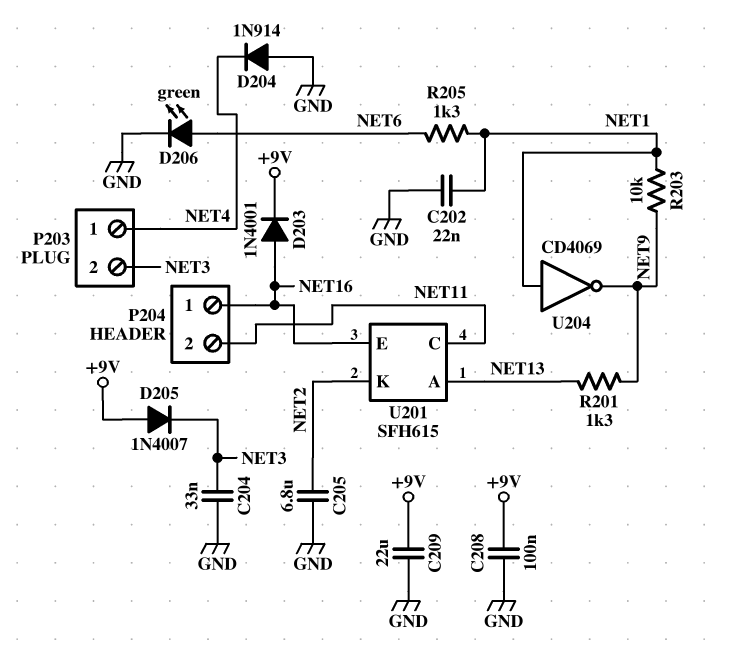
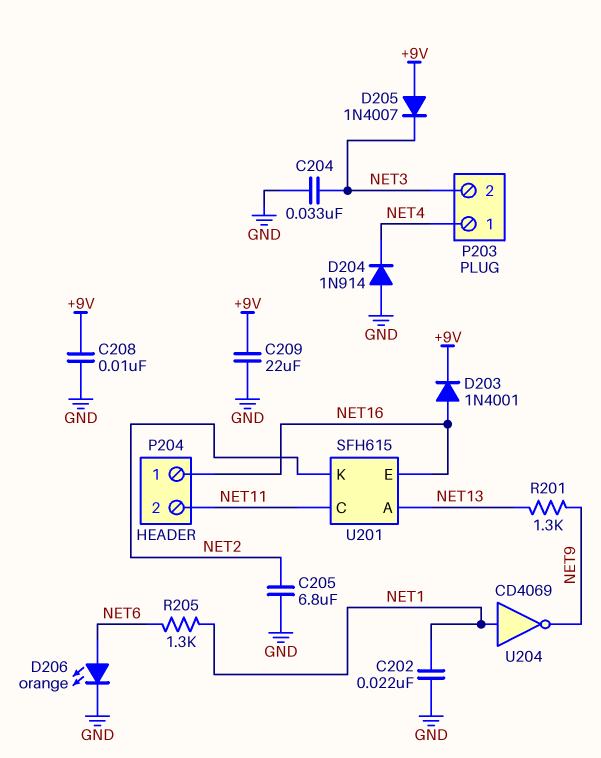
C208: 100nF (+9V, GND) -> 10nF (+9V, GND)
D206: LED green (A NET6, K GND) -> LED orange (A NET6, K GND)
R203: 10k (NET1, NET9) -> none

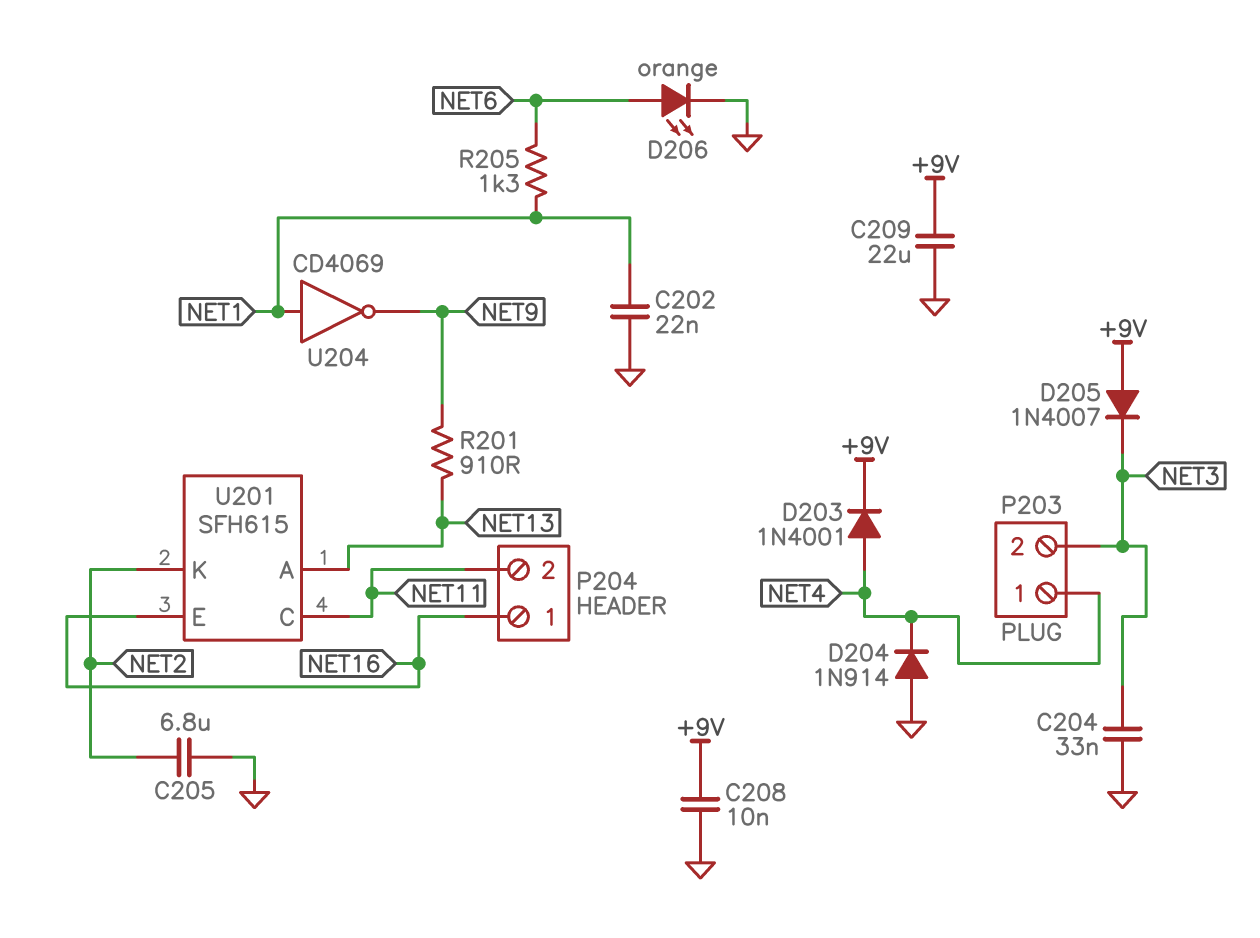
D203: diode 1N4001 (A NET16, K +9V) -> diode 1N4001 (A NET4, K +9V)
R201: 1.3k (NET9, NET13) -> 910 (NET9, NET13)

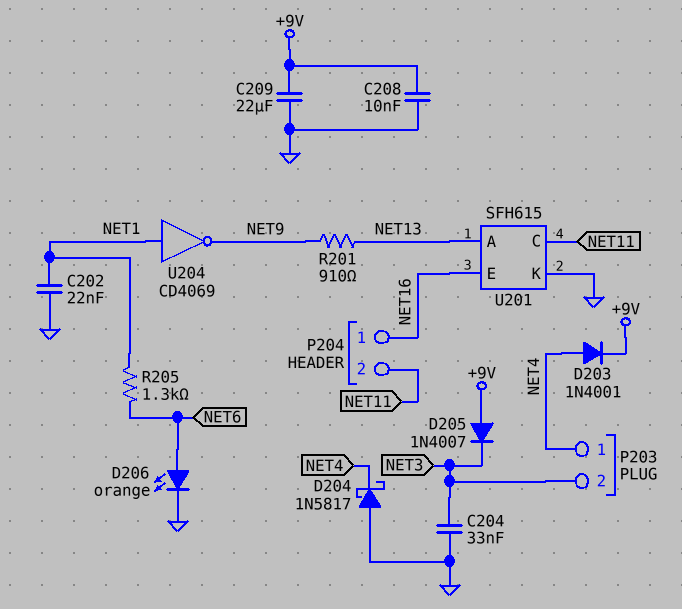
C205: 6.8uF (GND, NET2) -> none
D204: diode 1N914 (A GND, K NET4) -> schottky 1N5817 (A GND, K NET4)
U201 pin K: NET2 -> GND

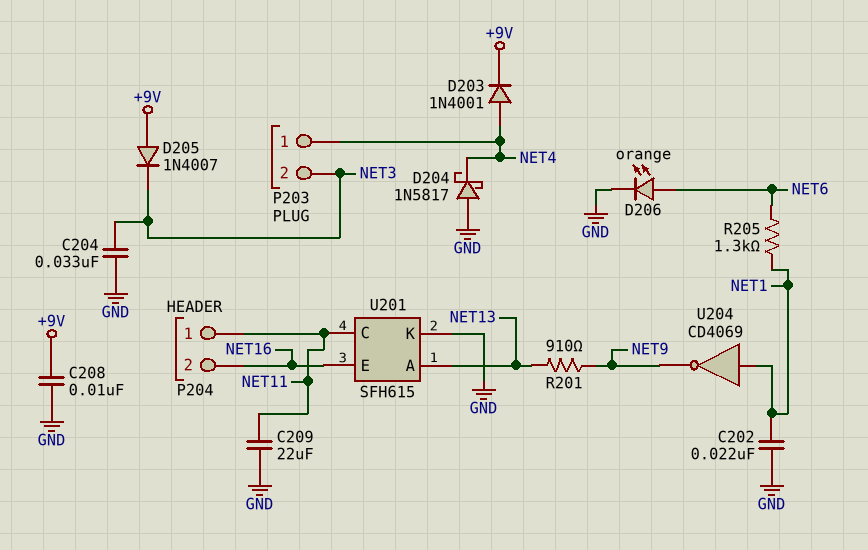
C209: 22uF (+9V, GND) -> 22uF (GND, NET11)
P204 pin 1: NET16 -> NET11
P204 pin 2: NET11 -> NET16

